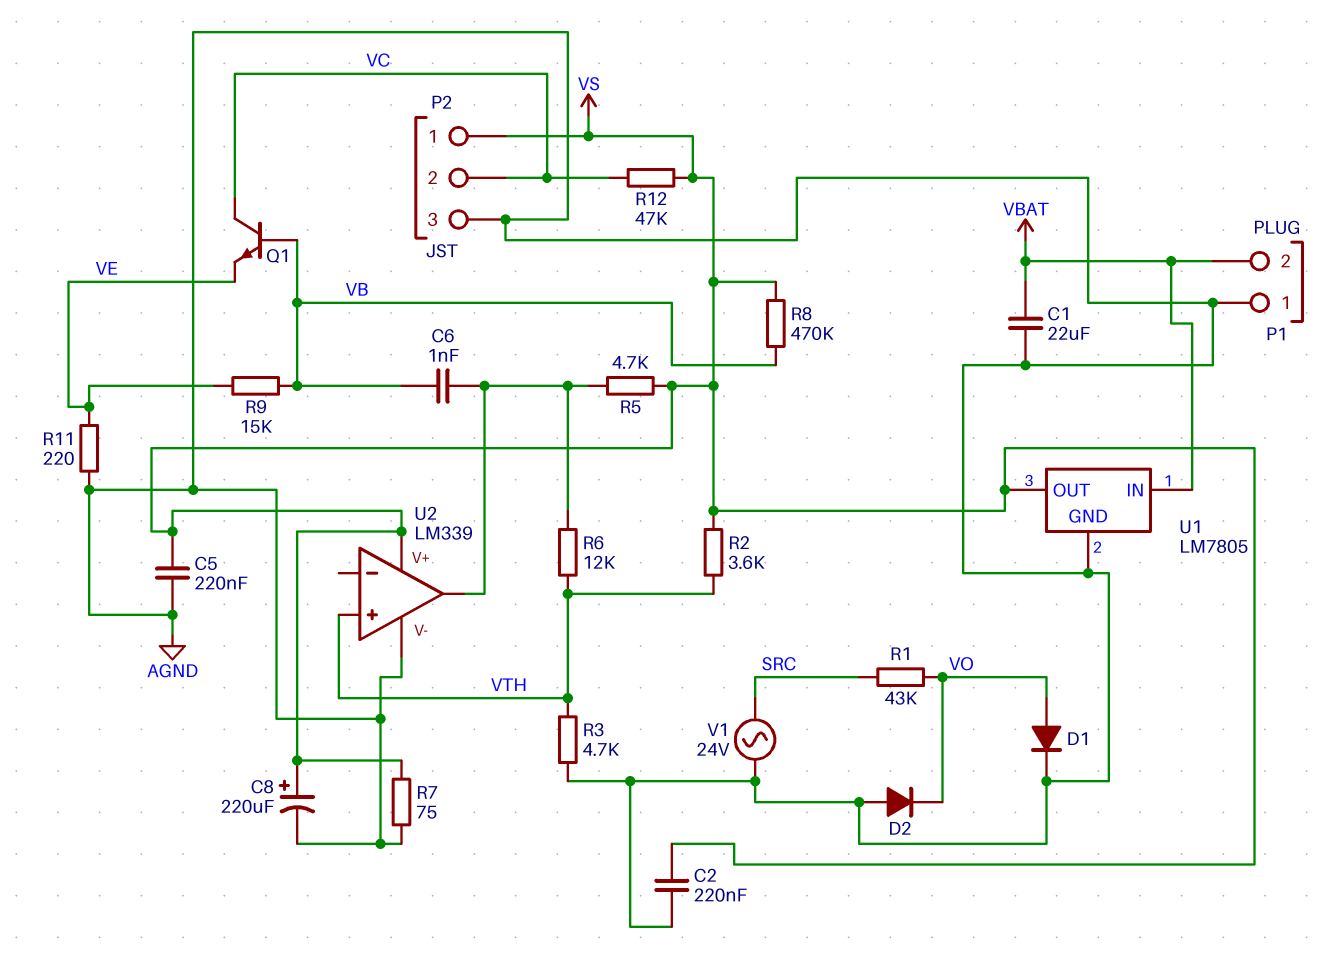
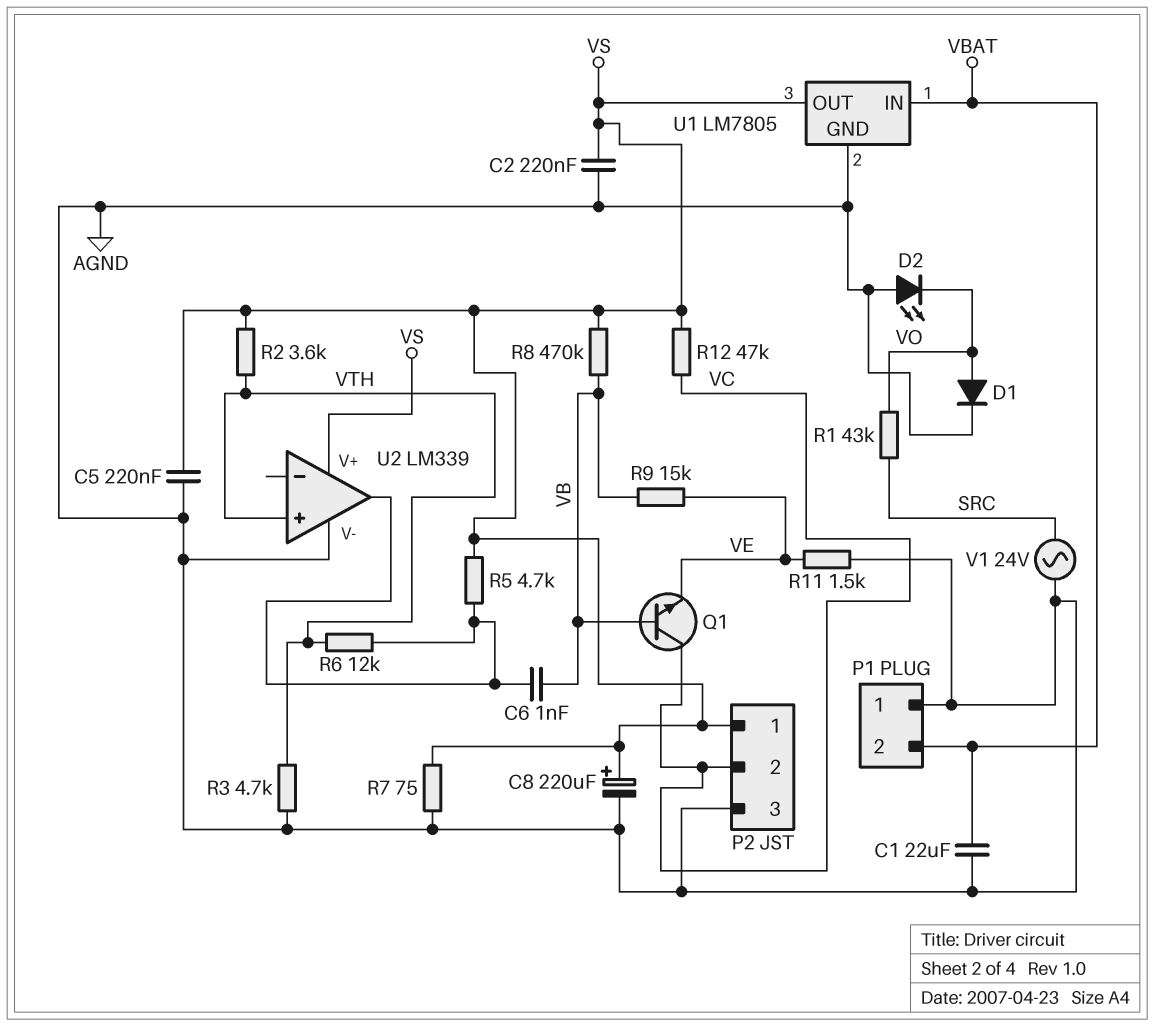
D2: diode (A AGND, K VO) -> LED (A AGND, K VO)
R11: 220 (AGND, VE) -> 1.5k (AGND, VE)

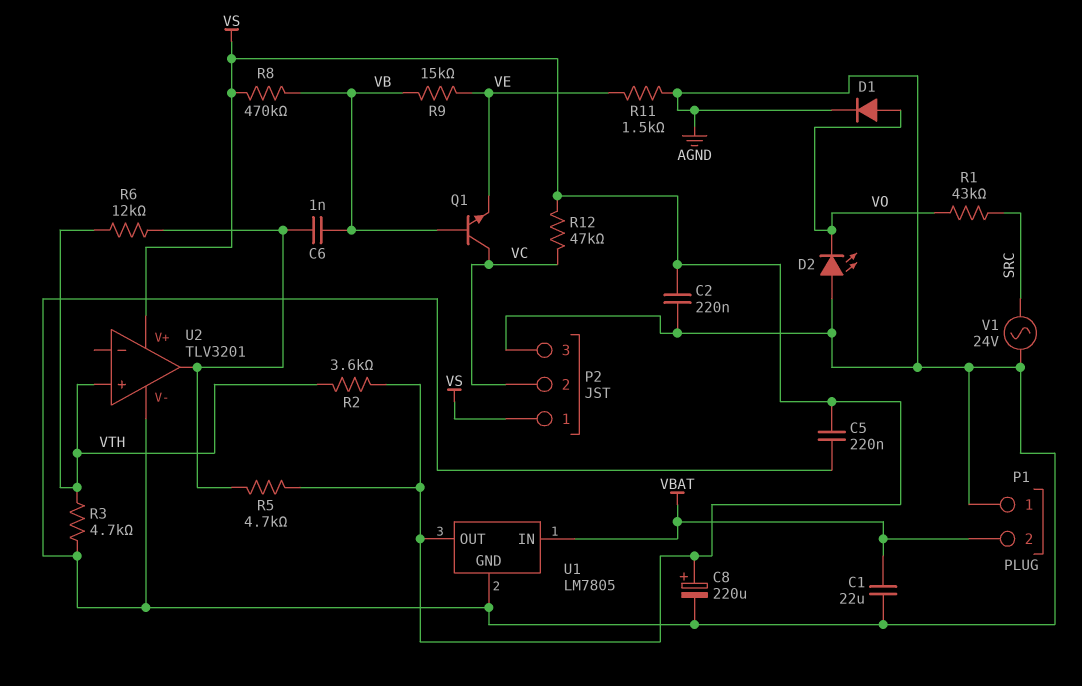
R7: 75 (AGND, VS) -> none
U2: LM339 -> TLV3201

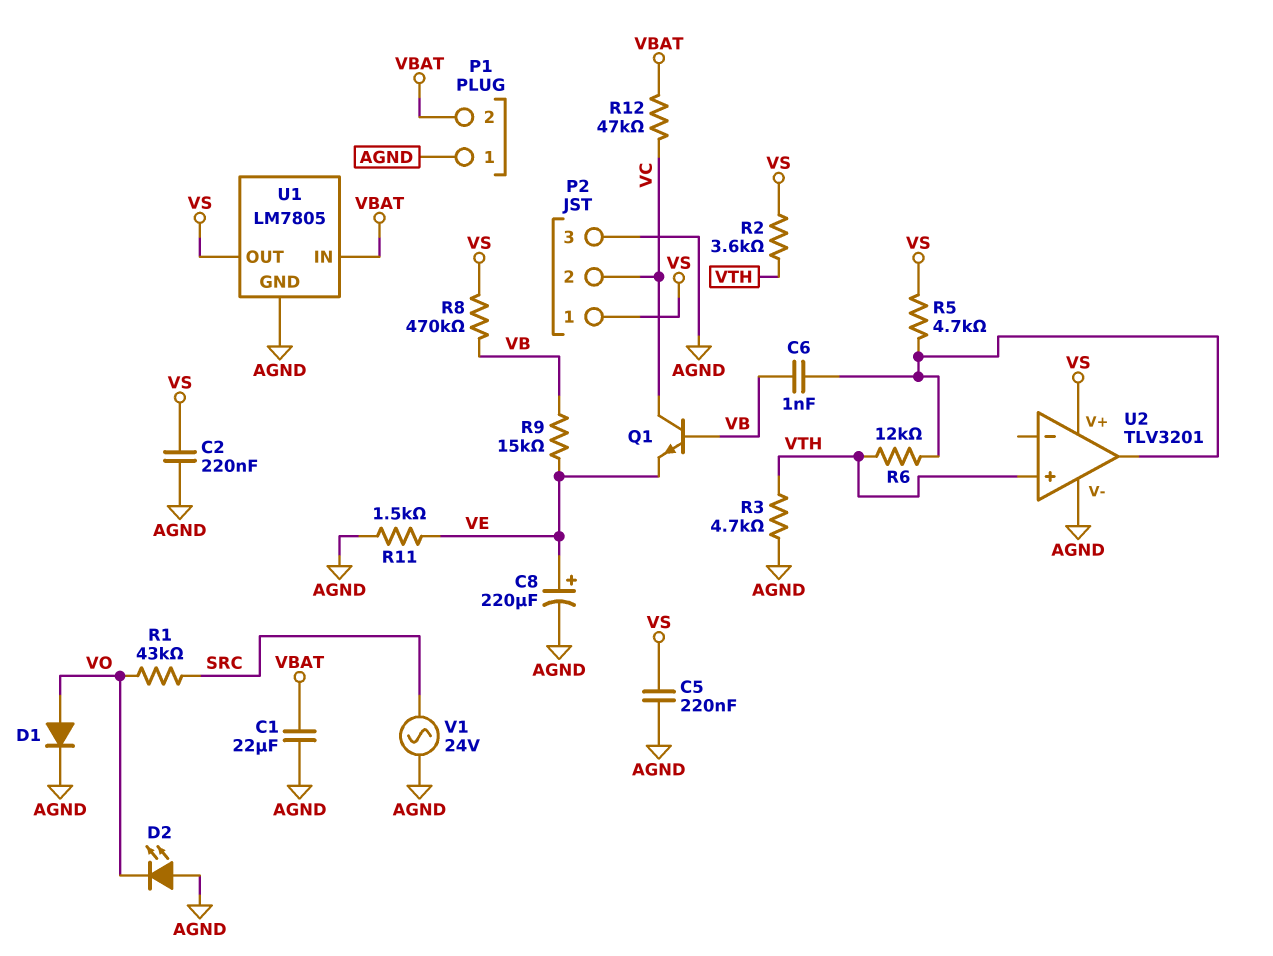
C8: 220uF (plus VS, minus AGND) -> 220uF (plus VE, minus AGND)
R12: 47k (VC, VS) -> 47k (VBAT, VC)

